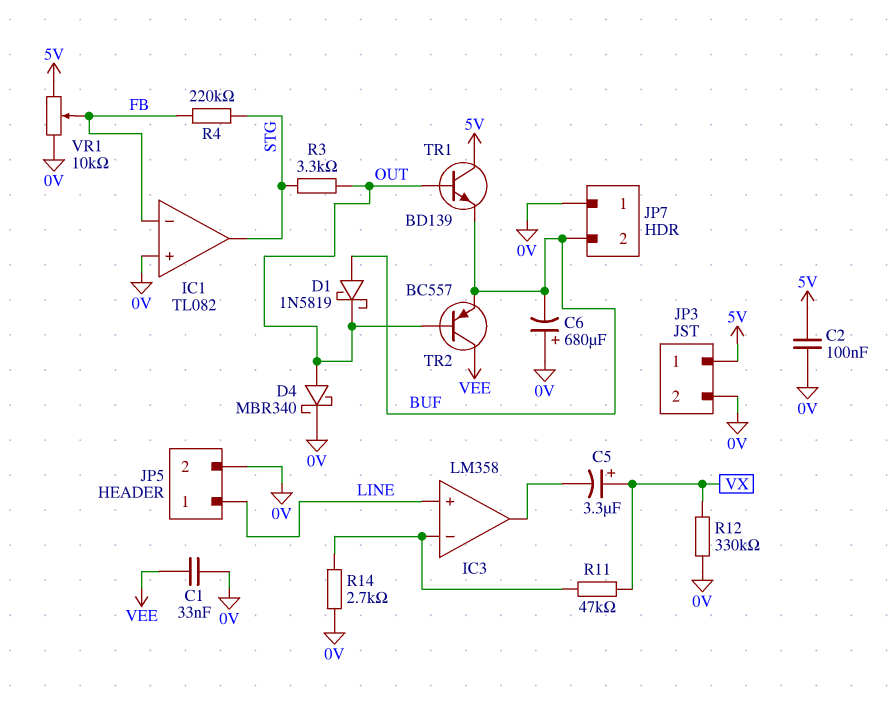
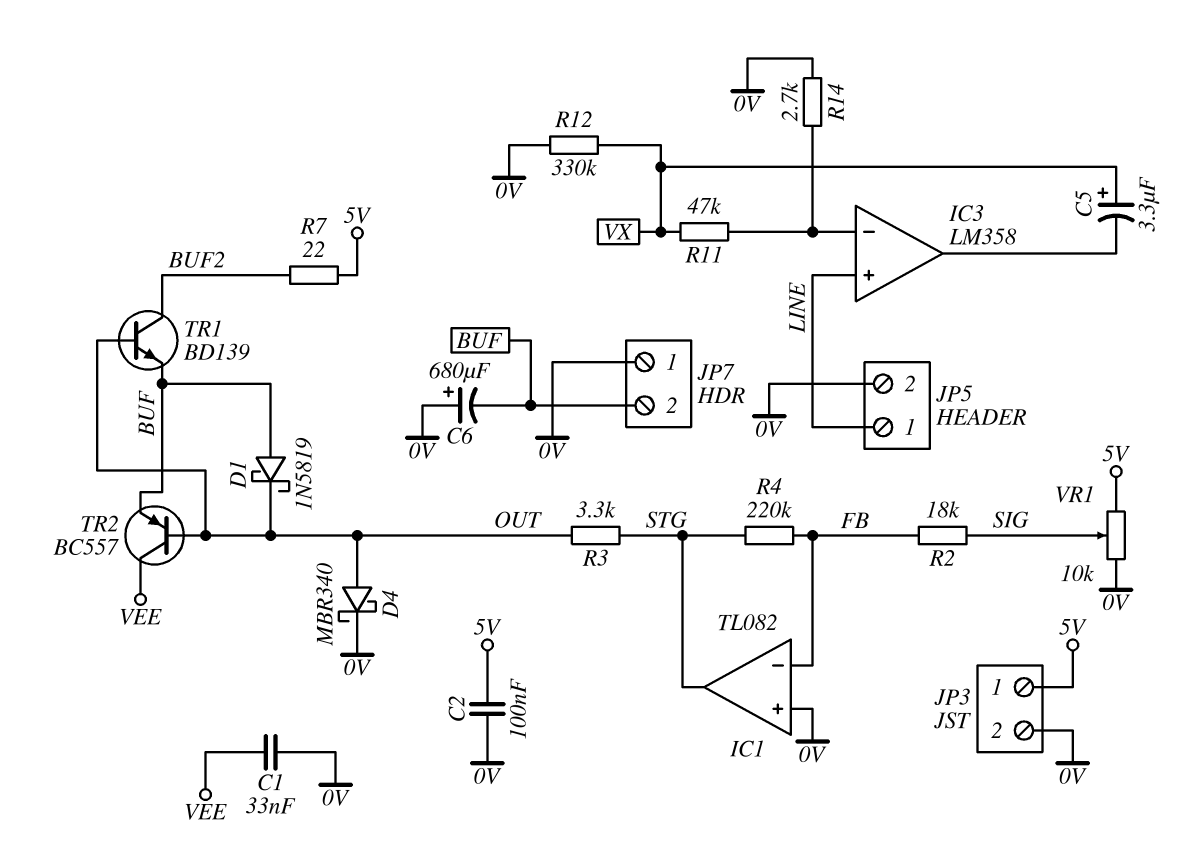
R2: none -> 18k (FB, SIG)
R7: none -> 22 (5V, BUF2)
TR1: NPN BD139 (B OUT, C 5V, E BUF) -> NPN BD139 (B OUT, C BUF2, E BUF)
VR1: 10k (0V, 5V, wiper FB) -> 10k (0V, 5V, wiper SIG)

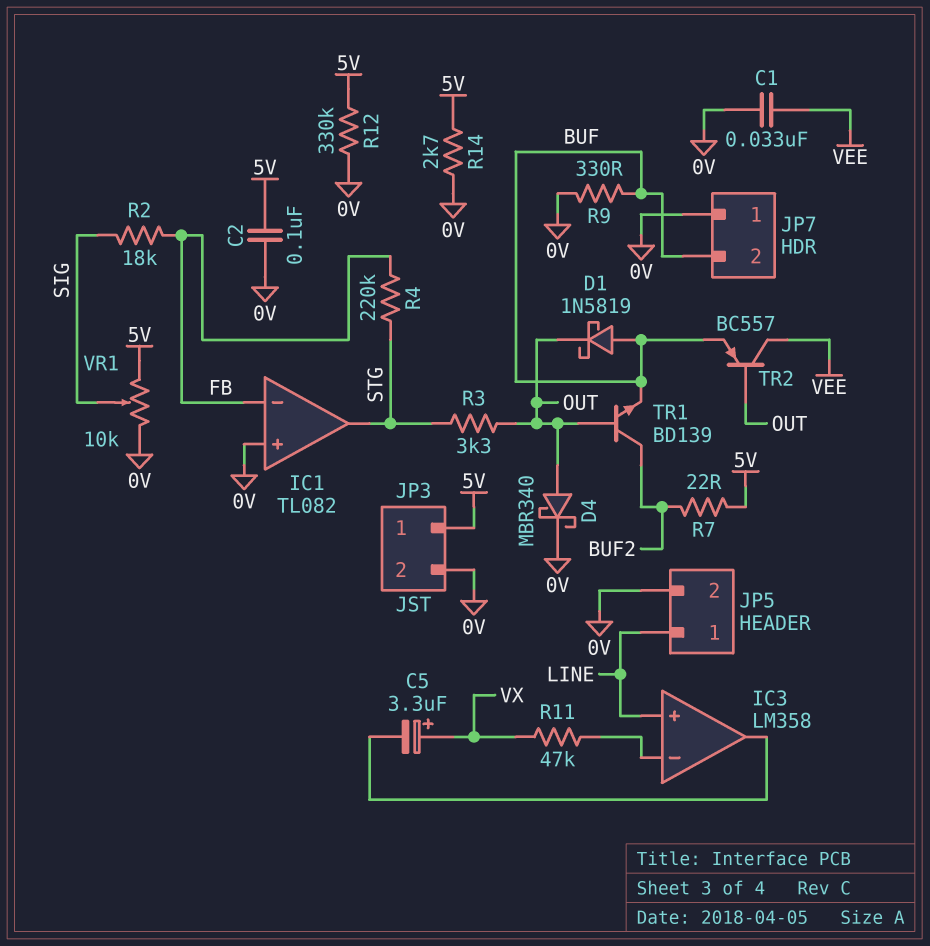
C6: 680uF (plus 0V, minus BUF) -> none
R9: none -> 330 (0V, BUF)
R12: 330k (0V, VX) -> 330k (0V, 5V)
R14: 2.7k (0V, IC3/in-) -> 2.7k (0V, 5V)

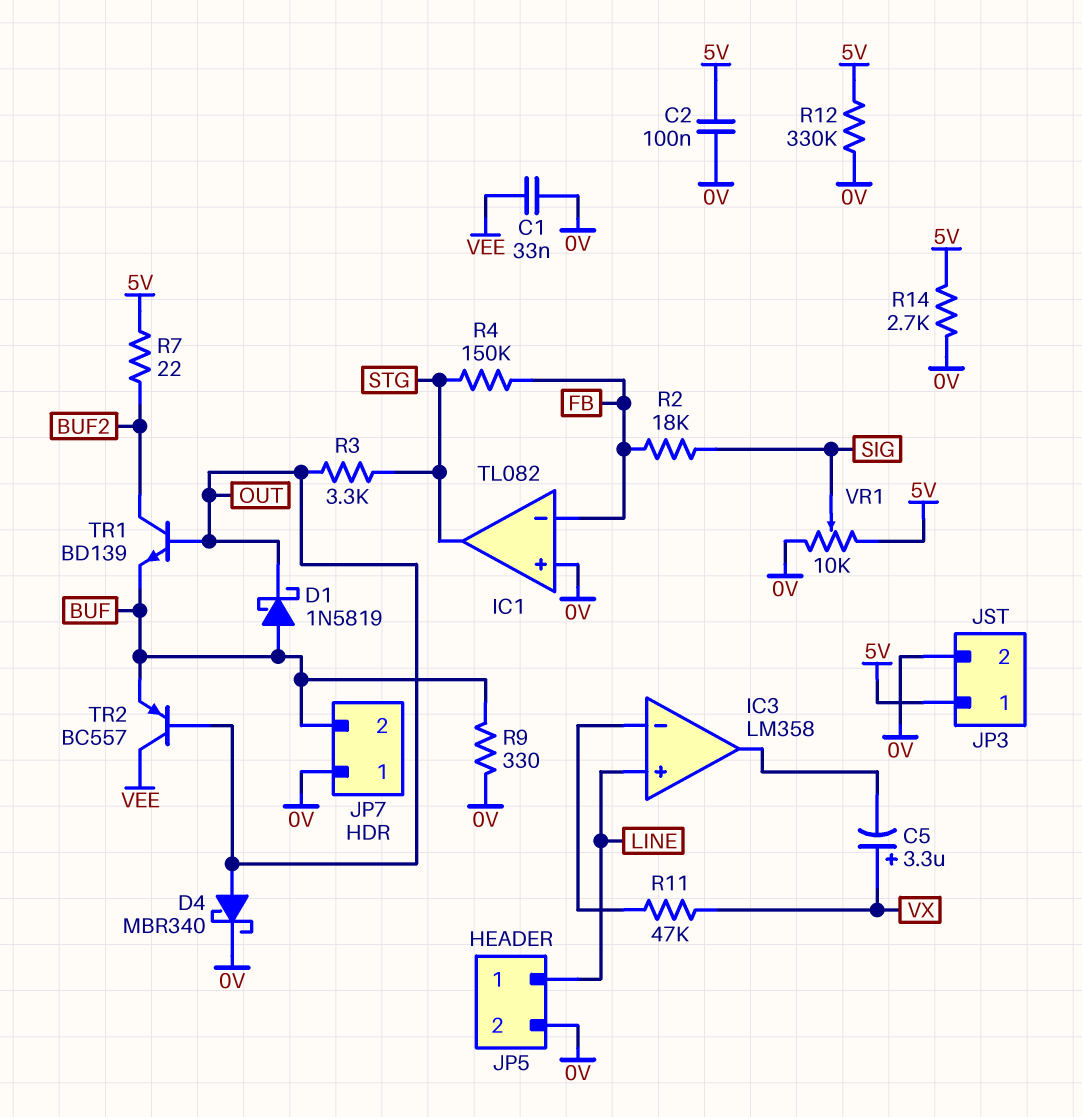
R4: 220k (FB, STG) -> 150k (FB, STG)

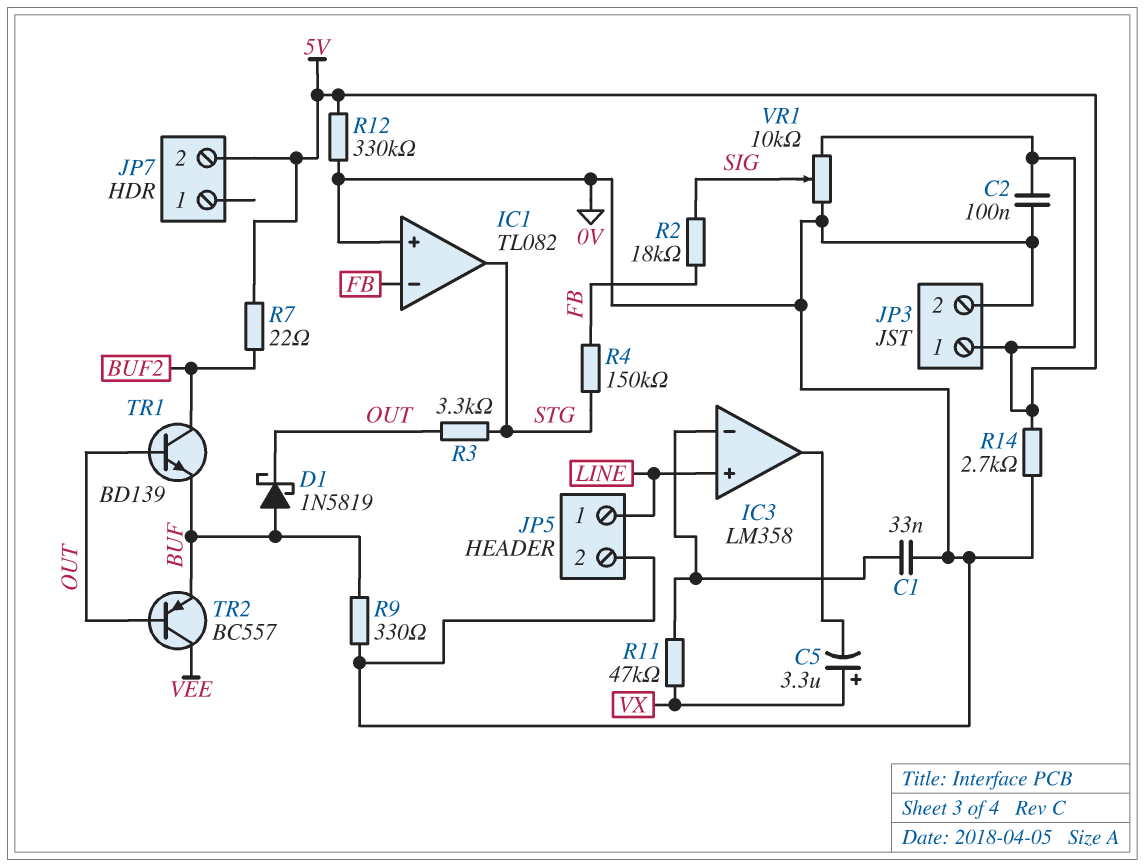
C1: 33nF (0V, VEE) -> 33nF (0V, IC3/in-)
D4: schottky MBR340 (A OUT, K 0V) -> none
JP7 pin 1: 0V -> none
JP7 pin 2: BUF -> 5V

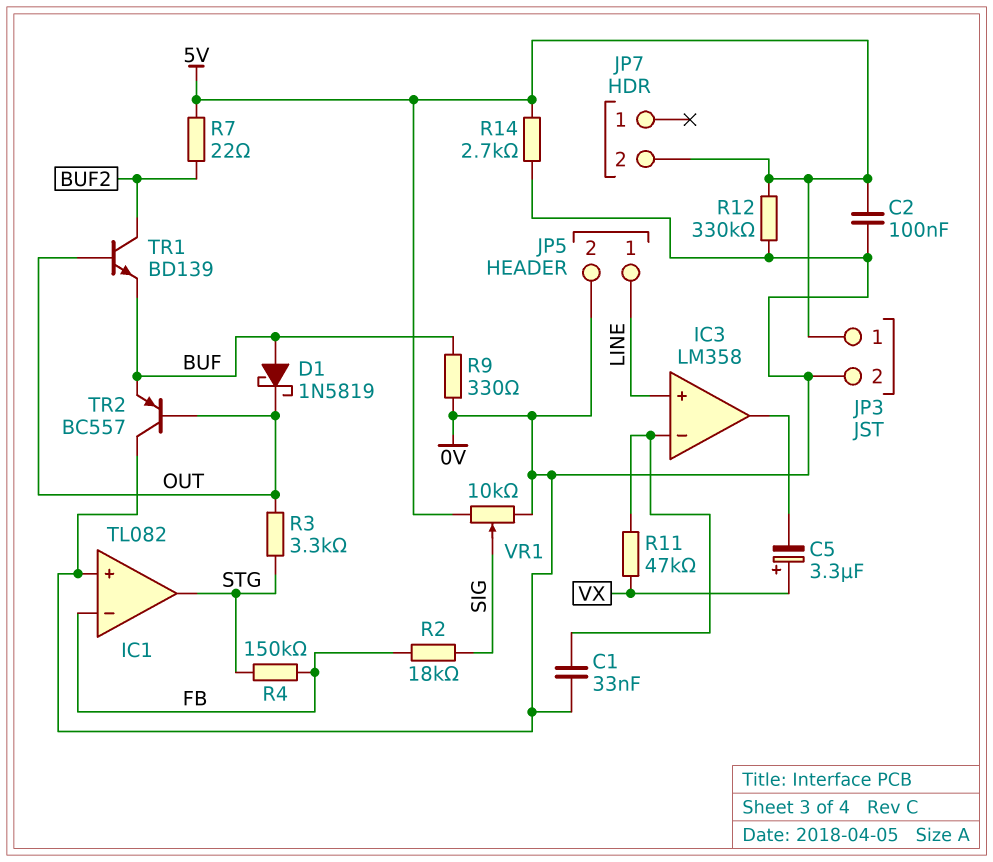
TR2: PNP BC557 (B OUT, C VEE, E BUF) -> PNP BC557 (B OUT, C 0V, E BUF)

